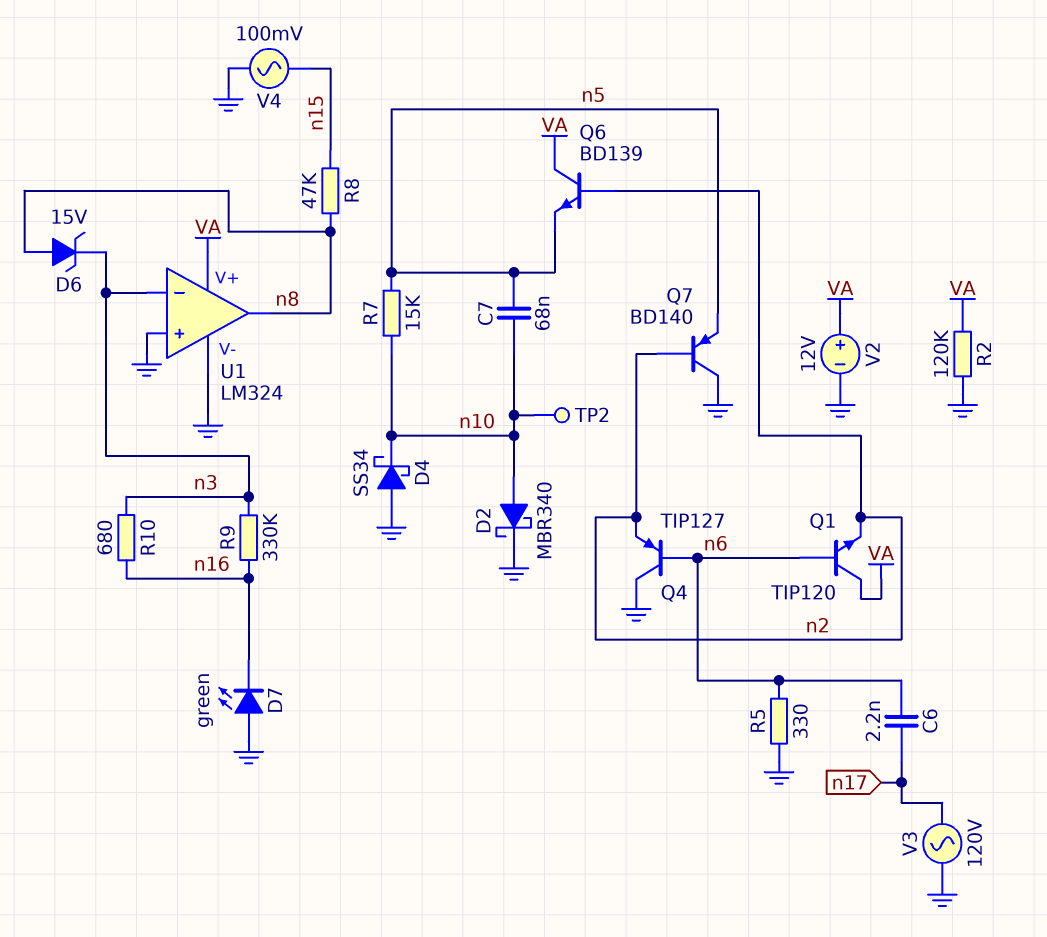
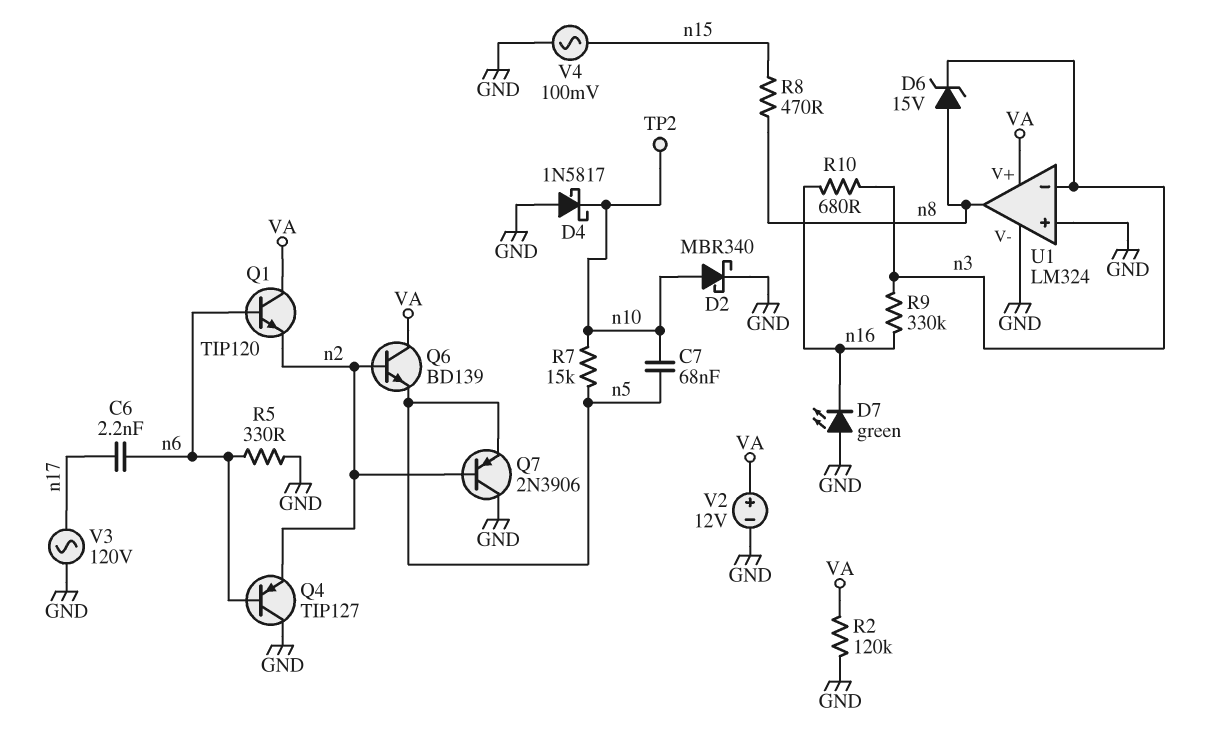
D4: schottky SS34 (A GND, K n10) -> schottky 1N5817 (A GND, K n10)
Q7: PNP BD140 (B n2, C GND, E n5) -> PNP 2N3906 (B n2, C GND, E n5)
R8: 47k (n8, n15) -> 470 (n8, n15)

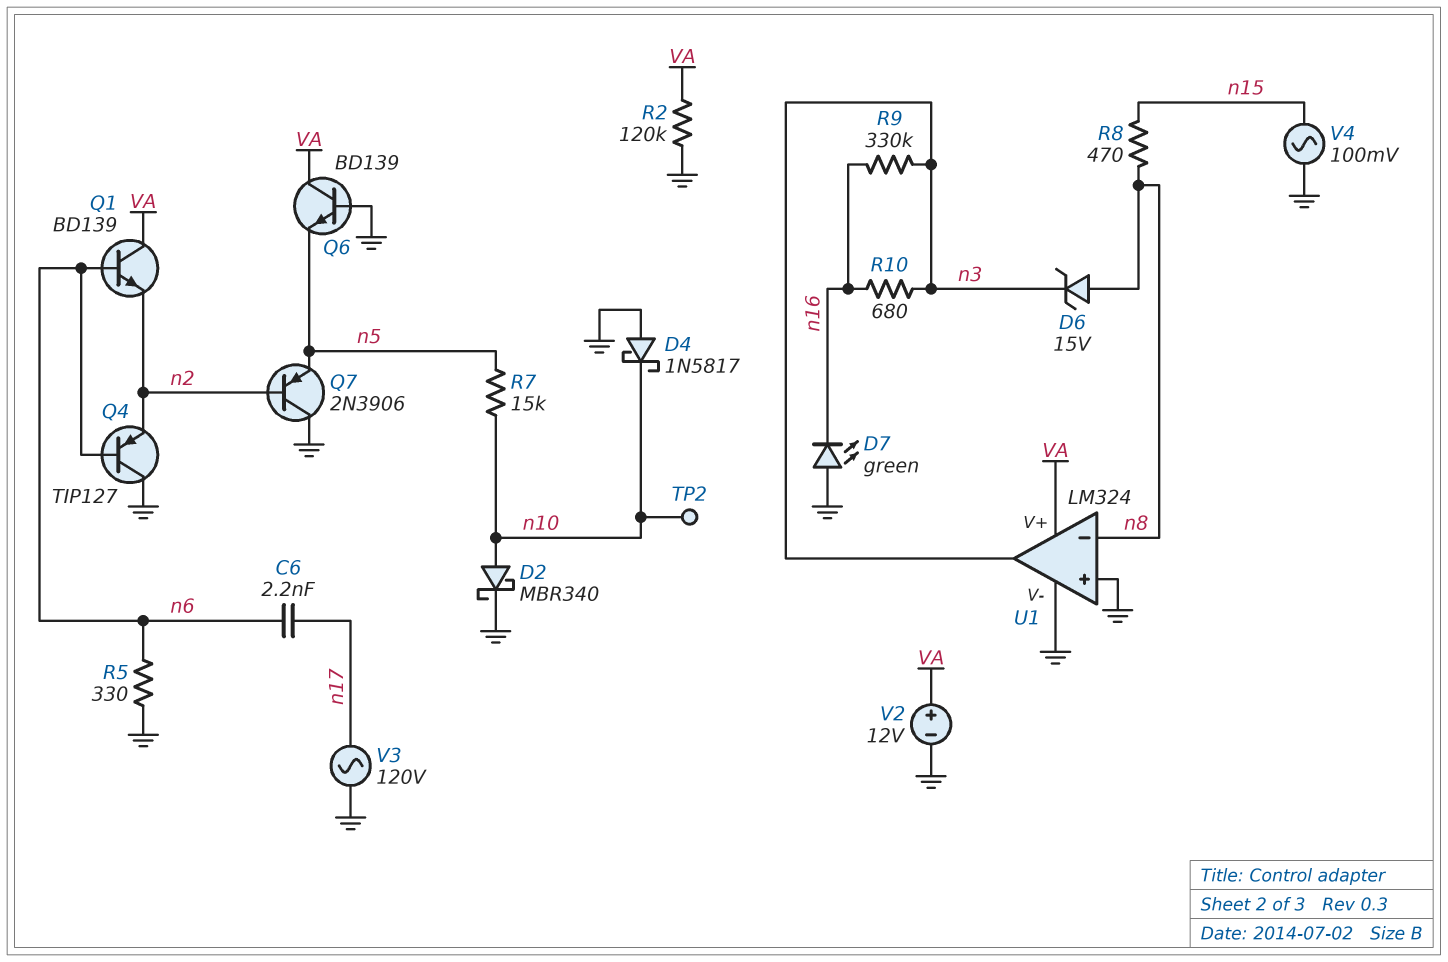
C7: 68nF (n5, n10) -> none
Q1: NPN TIP120 (B n6, C VA, E n2) -> NPN BD139 (B n6, C VA, E n2)
Q6: NPN BD139 (B n2, C VA, E n5) -> NPN BD139 (B GND, C VA, E n5)
U1 pin in-: n3 -> n8
U1 pin out: n8 -> n3

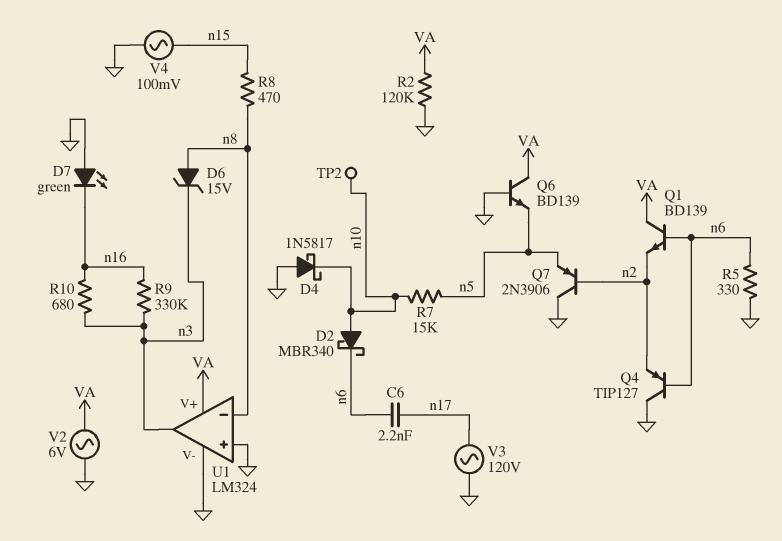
D2: schottky MBR340 (A n10, K GND) -> schottky MBR340 (A n10, K n6)
V2: 12V (plus VA, minus GND) -> AC 6V (GND, VA)

